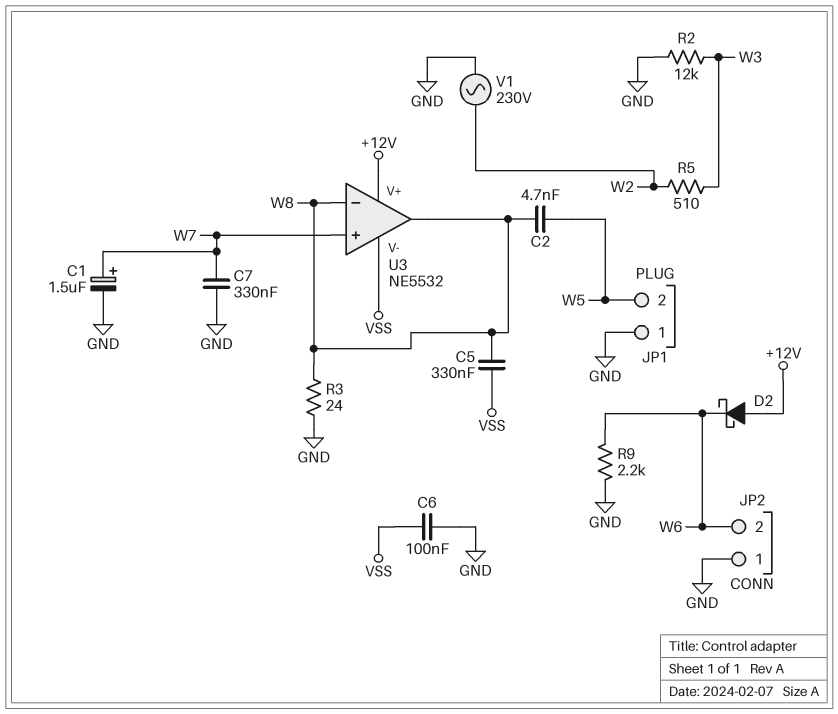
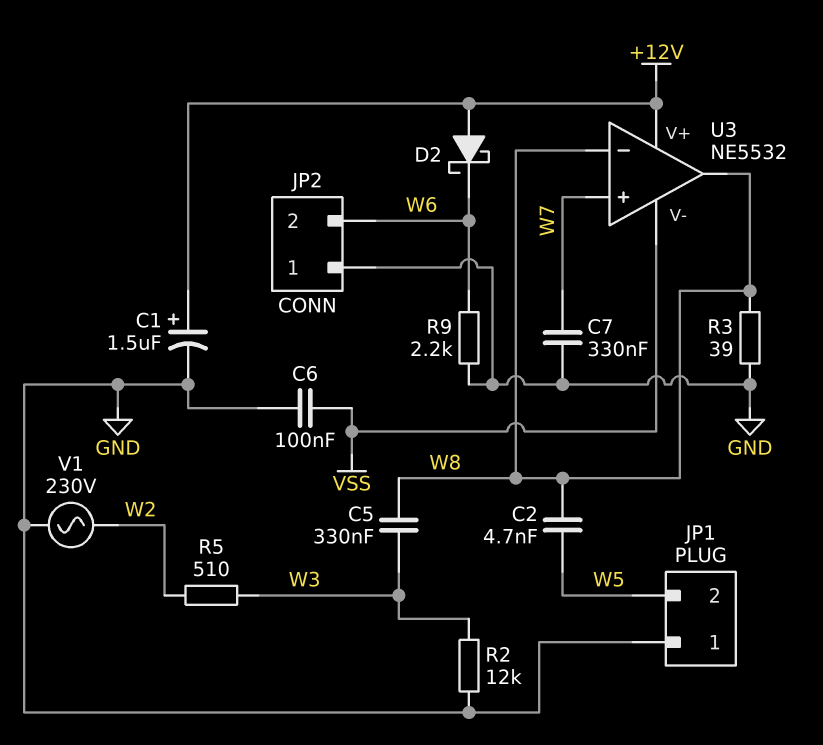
C1: 1.5uF (plus W7, minus GND) -> 1.5uF (plus +12V, minus GND)
C5: 330nF (VSS, W8) -> 330nF (W3, W8)
R3: 24 (GND, W8) -> 39 (GND, W8)

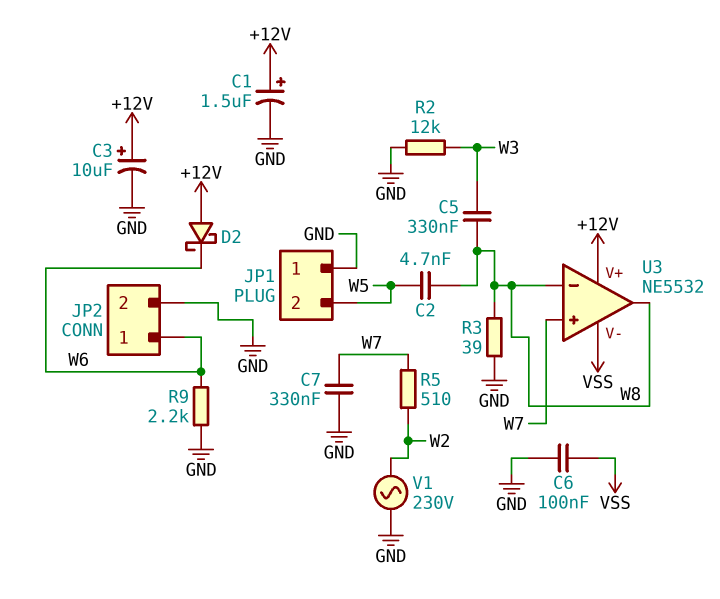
C3: none -> 10uF (plus +12V, minus GND)
JP2 pin 1: GND -> W6
JP2 pin 2: W6 -> GND
R5: 510 (W2, W3) -> 510 (W2, W7)

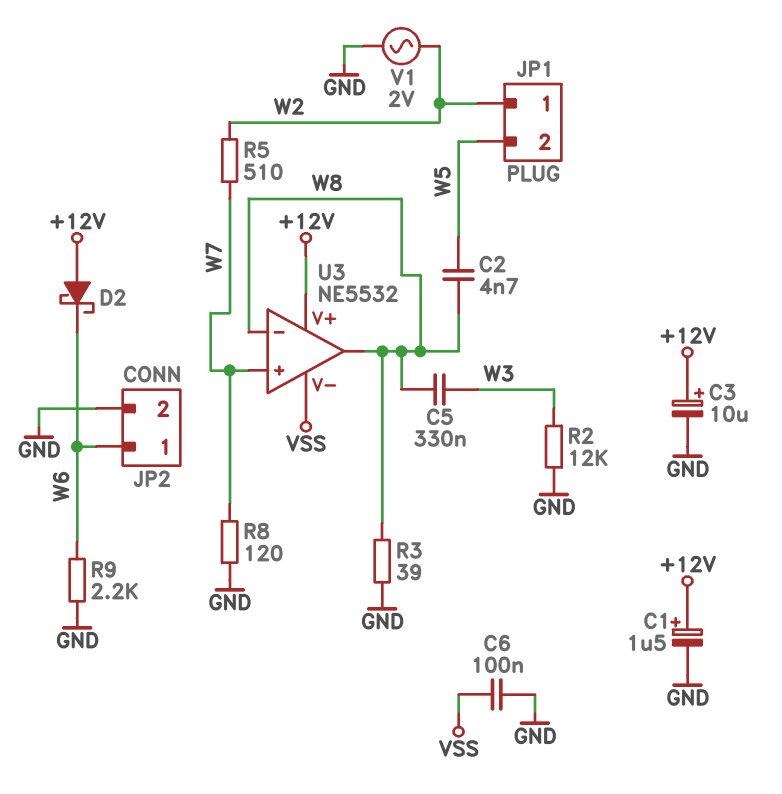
C7: 330nF (GND, W7) -> none
JP1 pin 1: GND -> W2
R8: none -> 120 (GND, W7)
V1: AC 230V (GND, W2) -> AC 2V (GND, W2)

